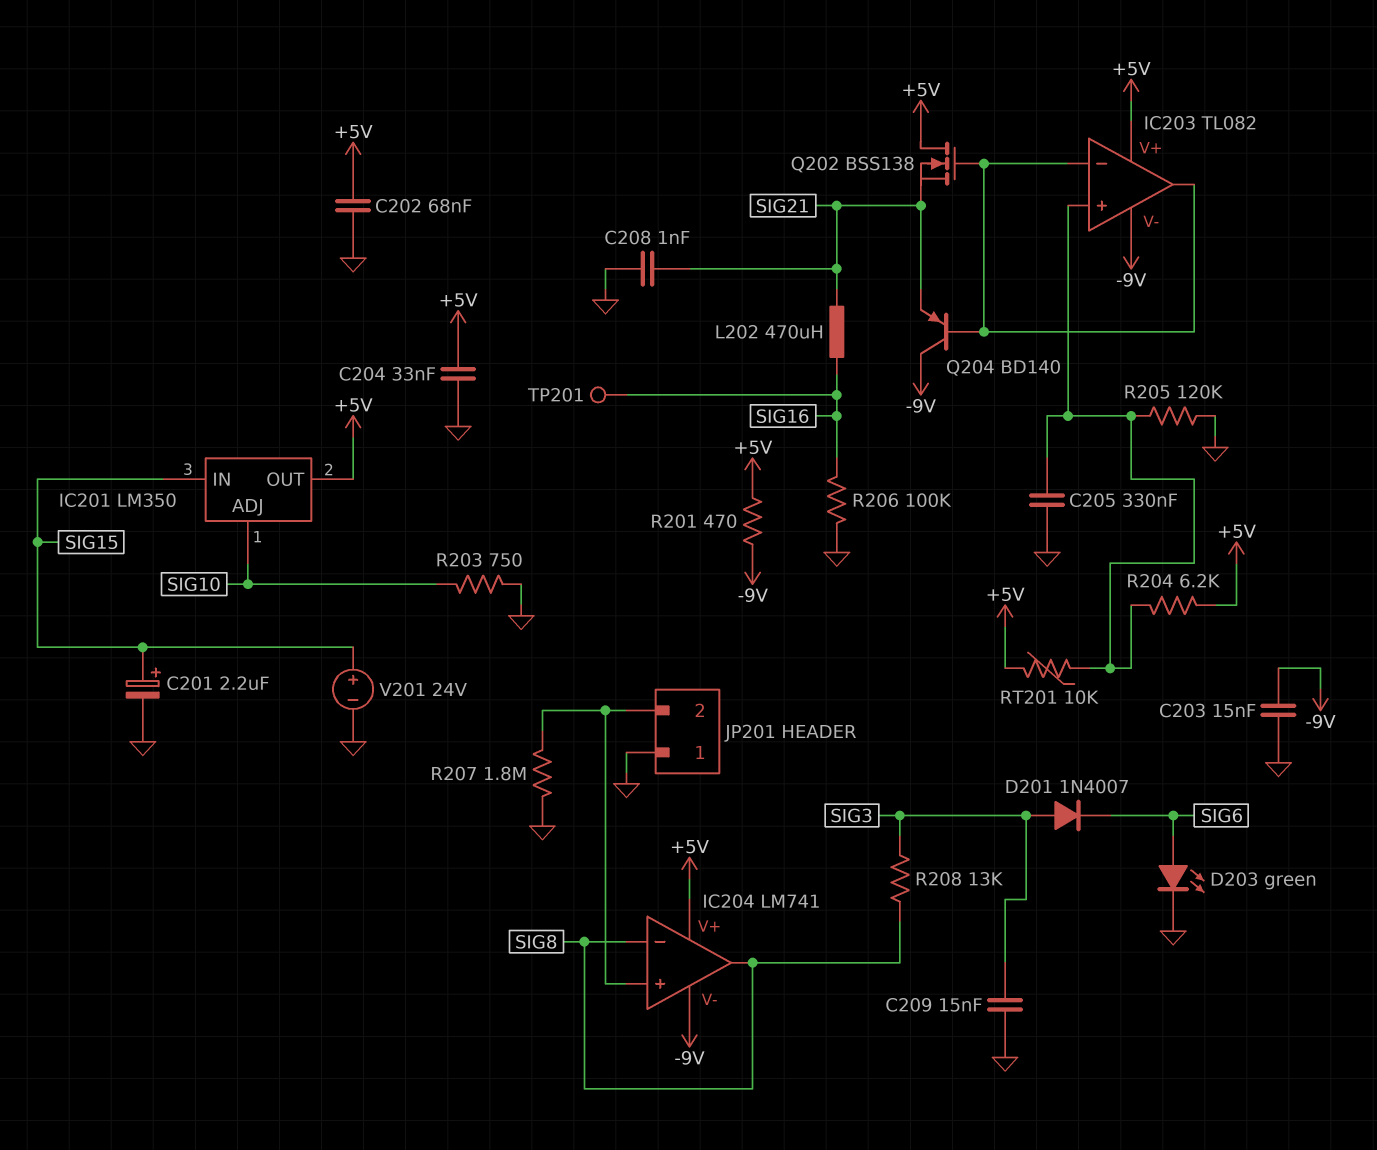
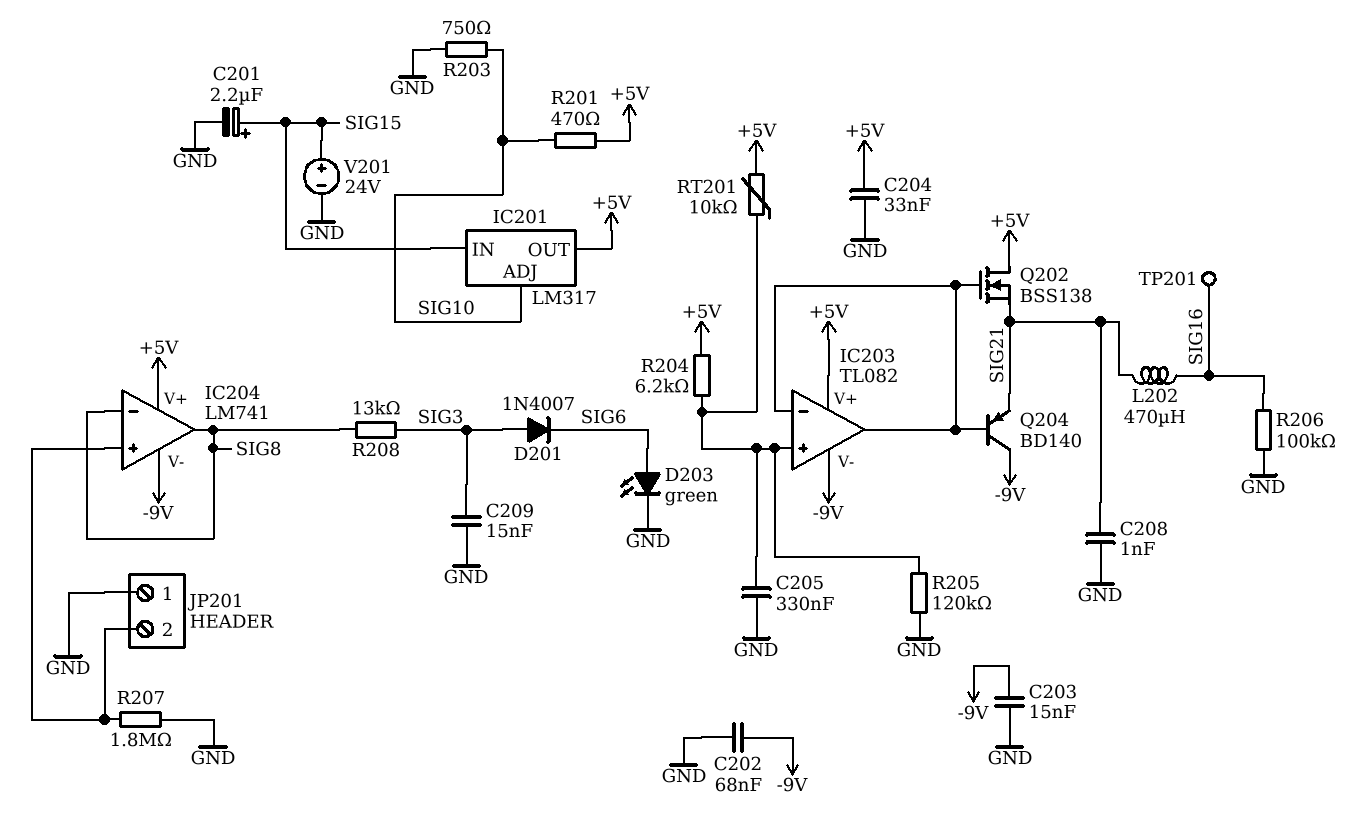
C202: 68nF (+5V, GND) -> 68nF (-9V, GND)
IC201: LM350 -> LM317
R201: 470 (+5V, -9V) -> 470 (+5V, SIG10)

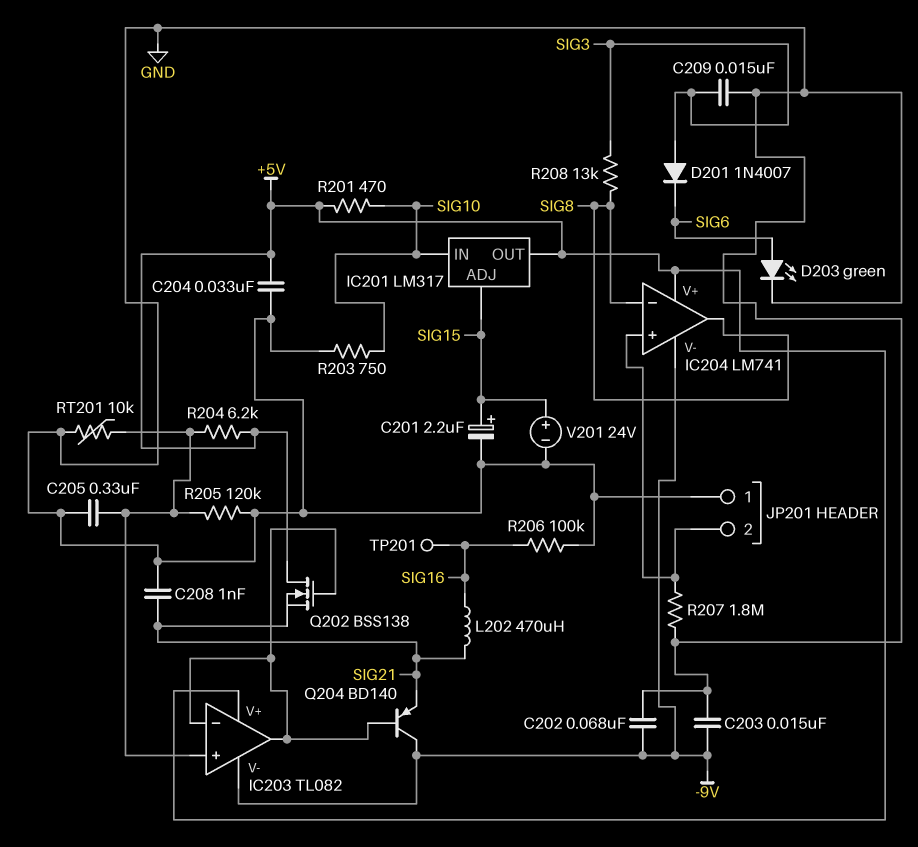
IC201 pin ADJ: SIG10 -> SIG15
IC201 pin IN: SIG15 -> SIG10
RT201: 10k (+5V, IC203/in+) -> 10k (GND, IC203/in+)

